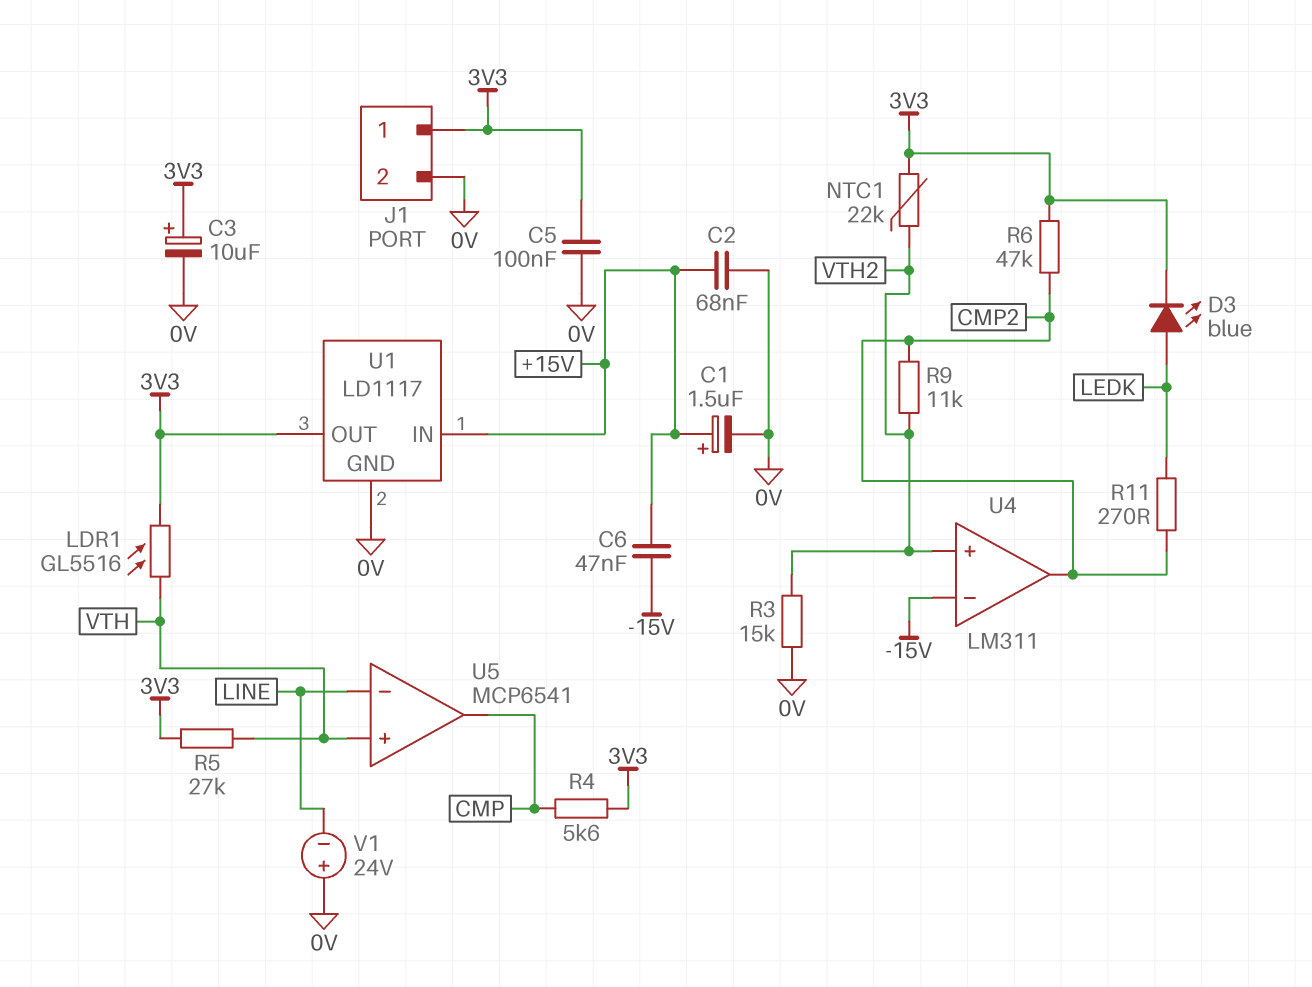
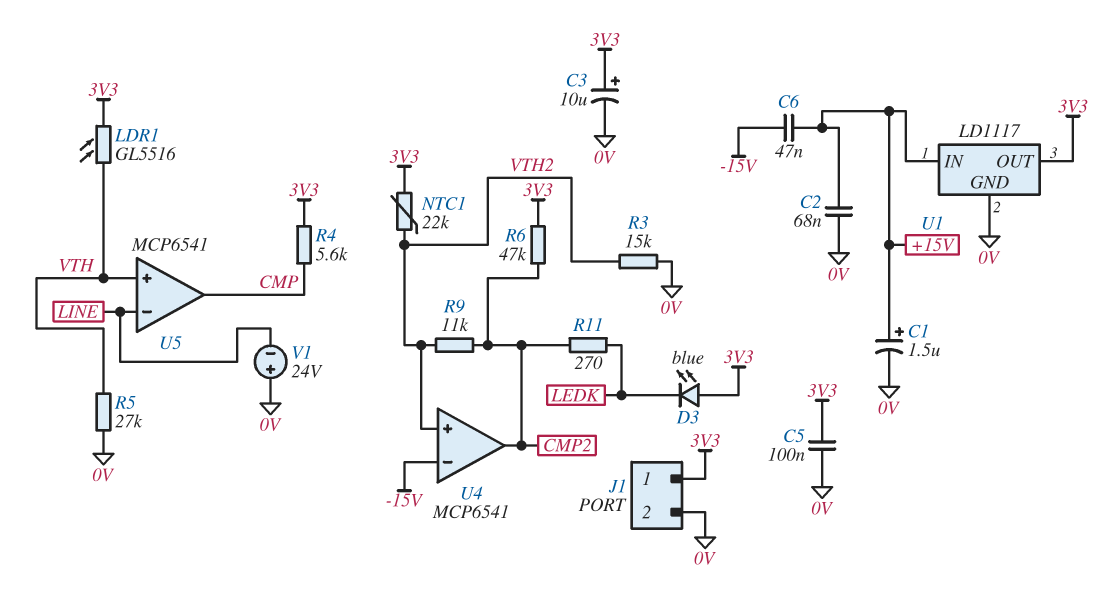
D3: LED blue (A LEDK, K 3V3) -> LED blue (A 3V3, K LEDK)
R5: 27k (3V3, VTH) -> 27k (0V, VTH)
U4: LM311 -> MCP6541

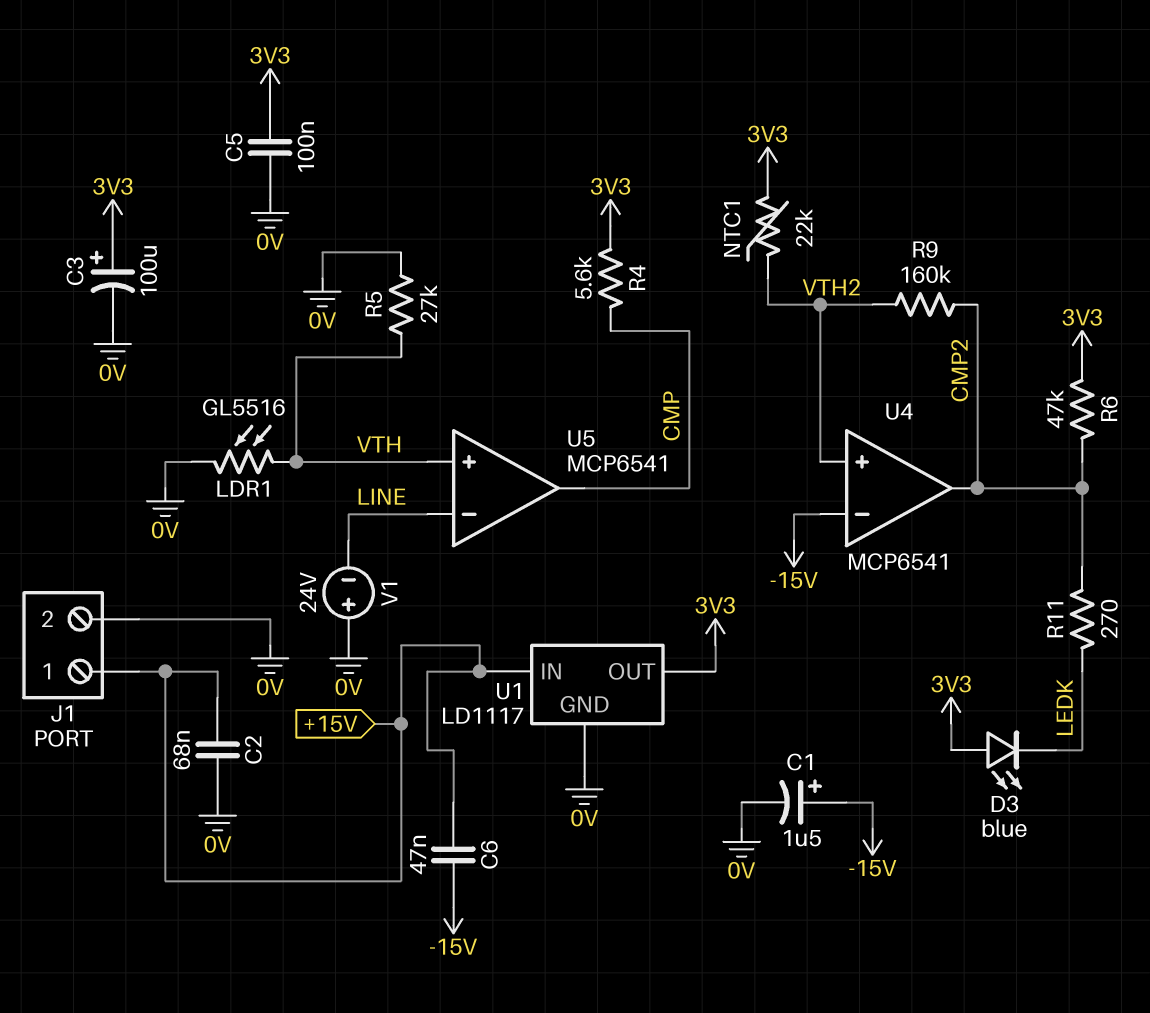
C1: 1.5uF (plus +15V, minus 0V) -> 1.5uF (plus -15V, minus 0V)
C3: 10uF (plus 3V3, minus 0V) -> 100uF (plus 3V3, minus 0V)
J1 pin 1: 3V3 -> +15V
LDR1: GL5516 (3V3, VTH) -> GL5516 (0V, VTH)
R3: 15k (0V, VTH2) -> none
R9: 11k (CMP2, VTH2) -> 160k (CMP2, VTH2)

